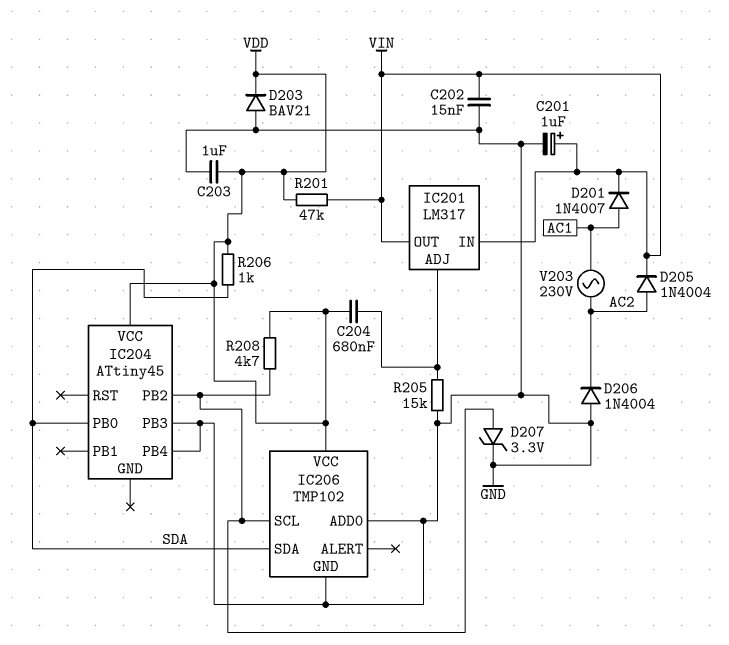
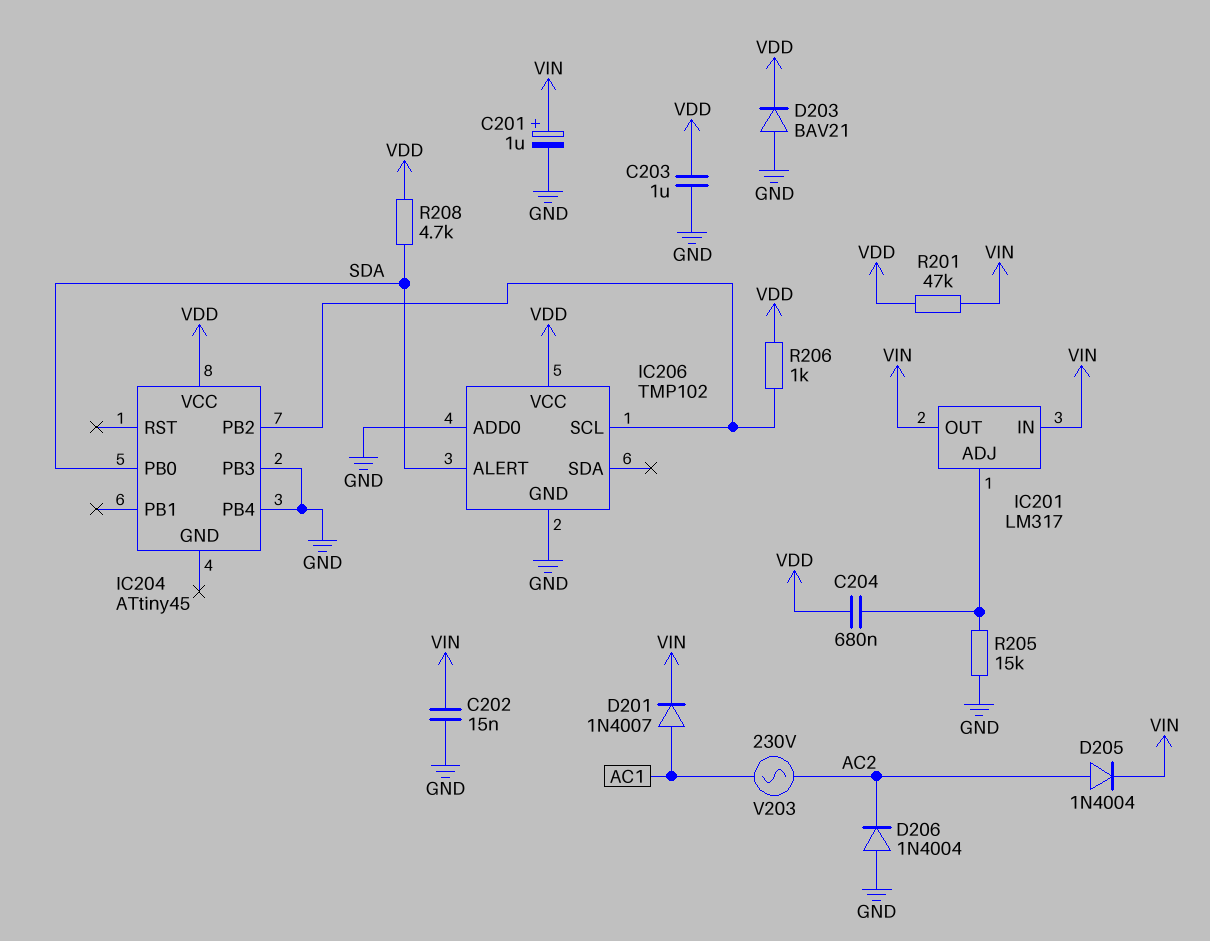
D207: zener 3.3V (A IC204/PB2, K GND) -> none
IC206 pin ALERT: none -> SDA
IC206 pin SDA: SDA -> none
R206: 1k (SDA, VDD) -> 1k (IC204/PB2, VDD)
R208: 4.7k (IC204/PB2, VDD) -> 4.7k (SDA, VDD)

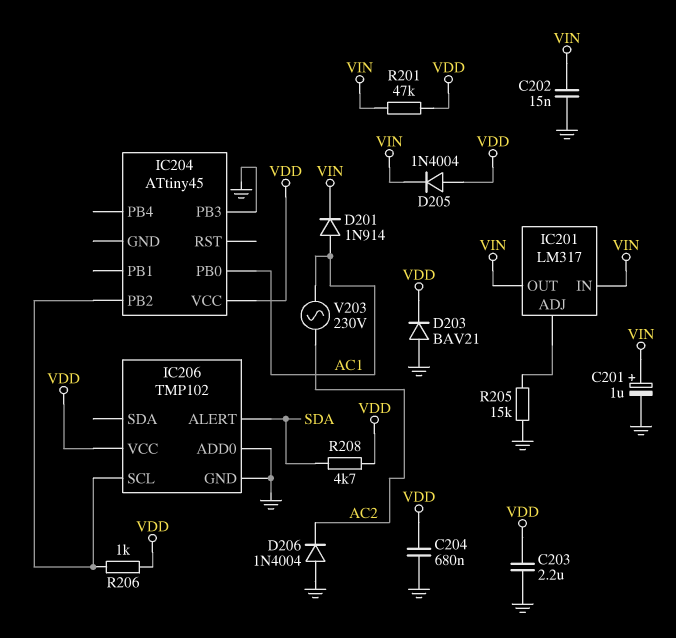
C203: 1uF (GND, VDD) -> 2.2uF (GND, VDD)
C204: 680nF (IC201/ADJ, VDD) -> 680nF (GND, VDD)
D201: diode 1N4007 (A AC1, K VIN) -> diode 1N914 (A AC1, K VIN)
D205: diode 1N4004 (A AC2, K VIN) -> diode 1N4004 (A VDD, K VIN)
IC204 pin PB0: SDA -> AC1
IC204 pin PB4: GND -> none

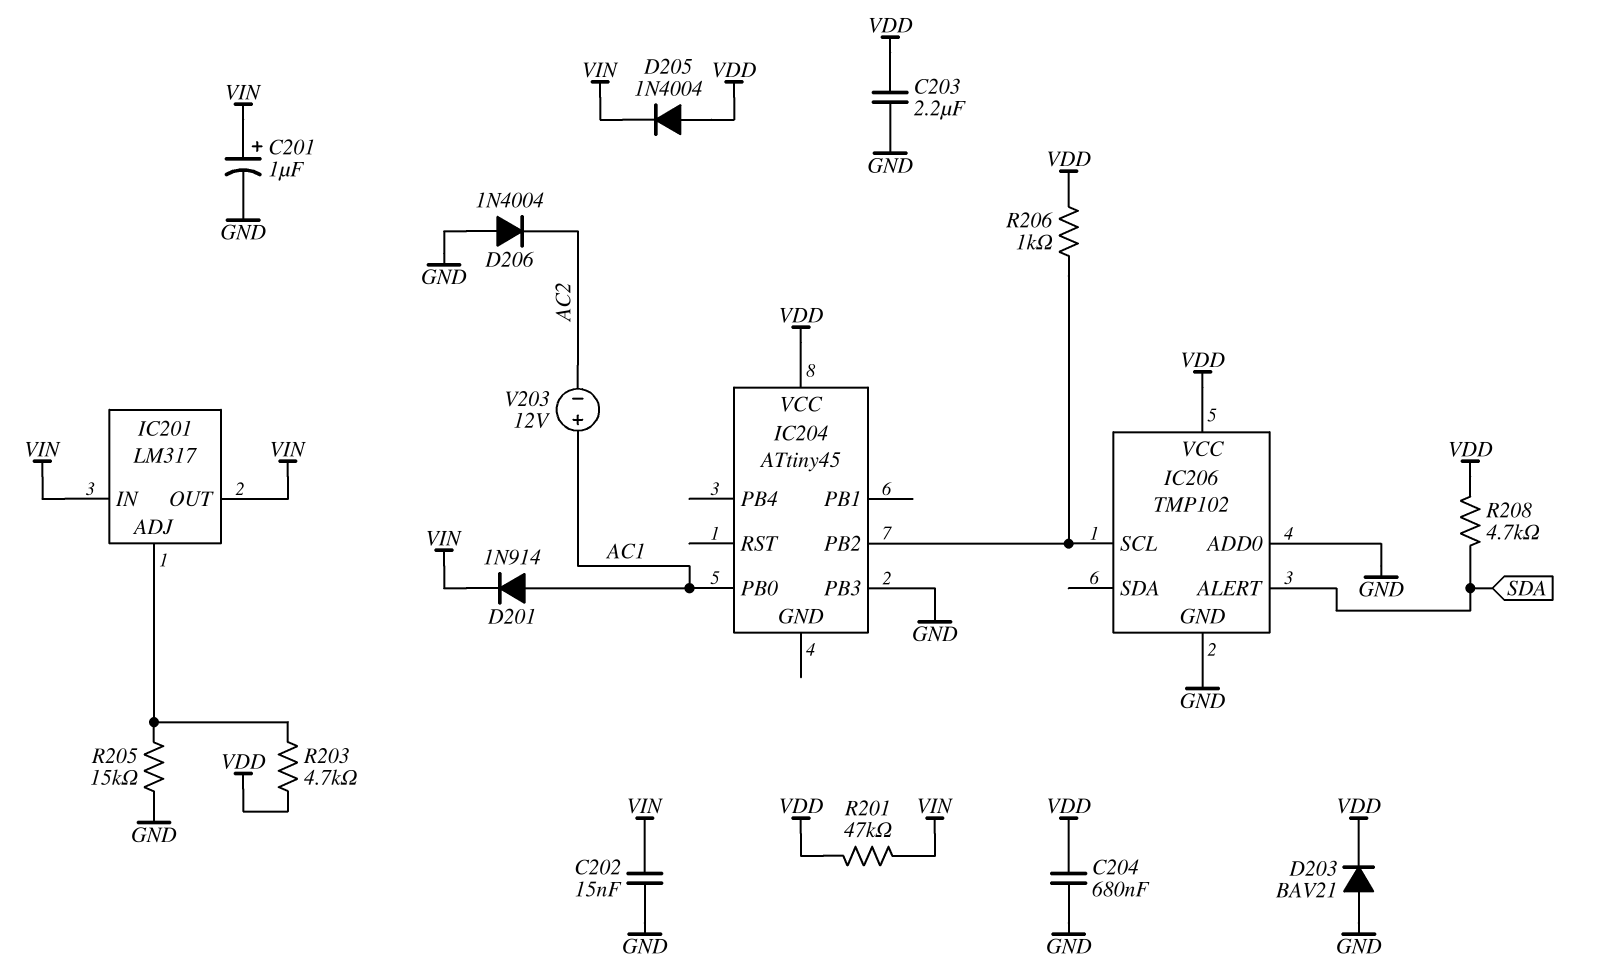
R203: none -> 4.7k (IC201/ADJ, VDD)
V203: AC 230V (AC1, AC2) -> 12V (plus AC1, minus AC2)

